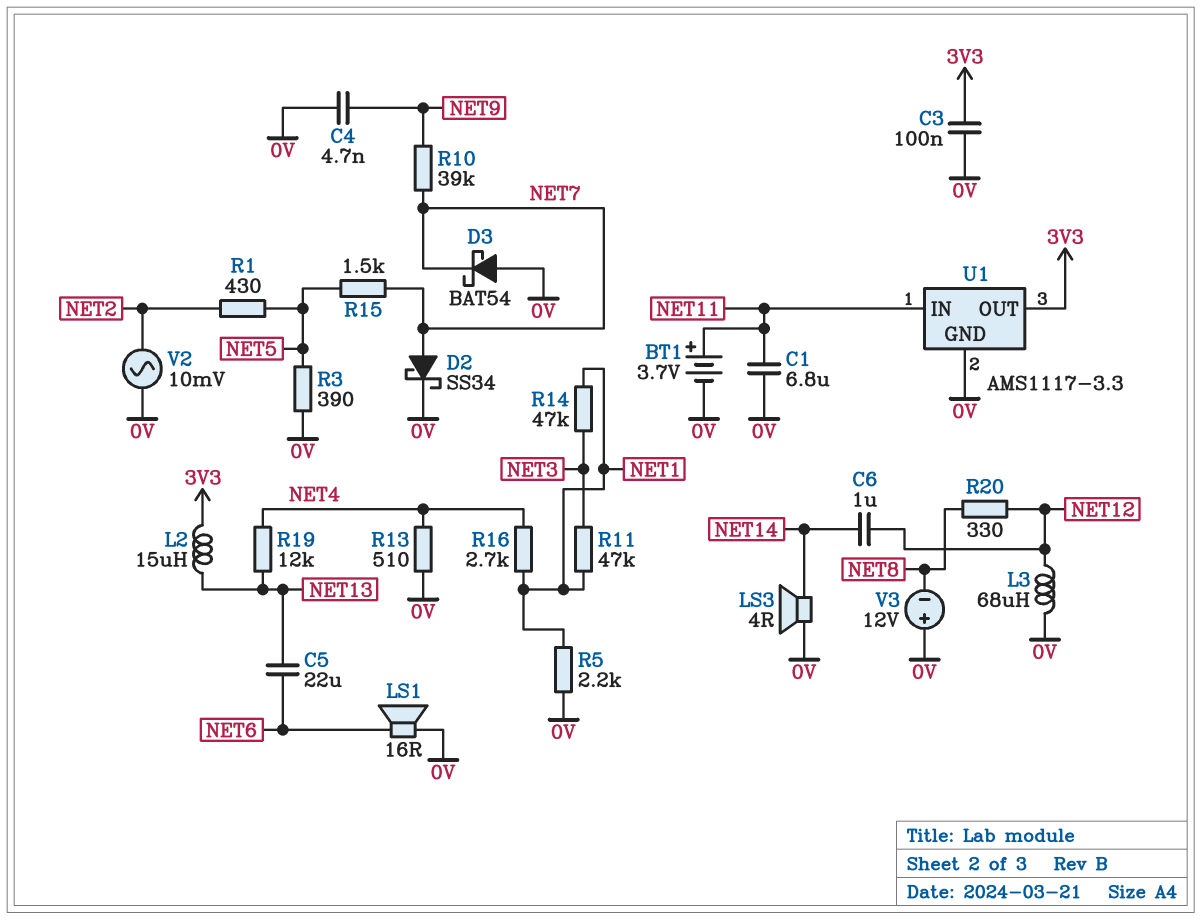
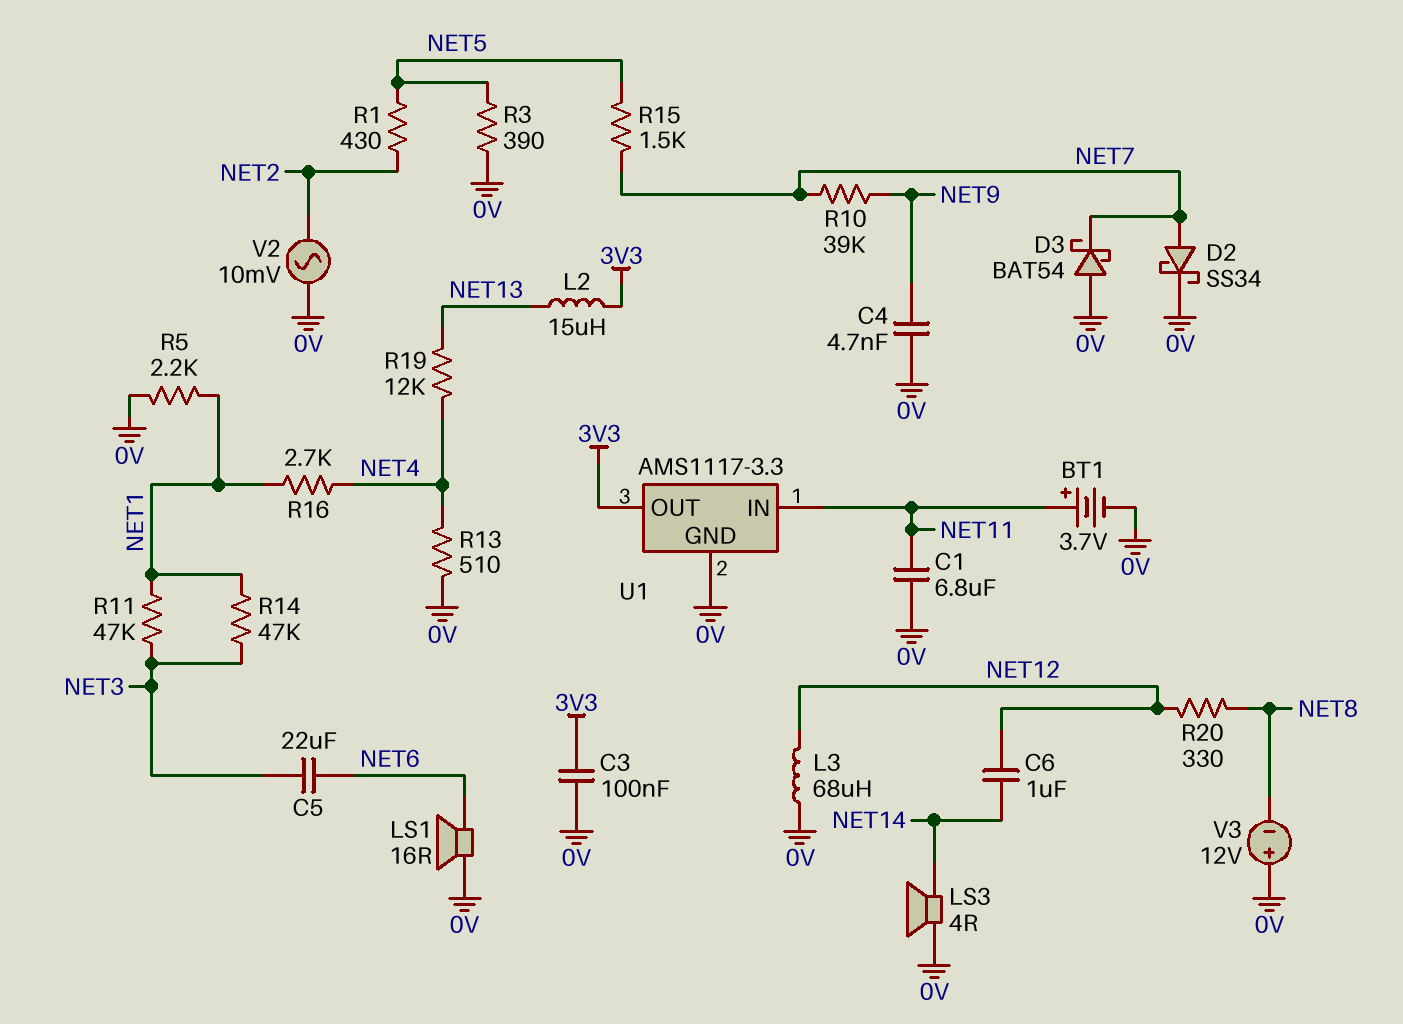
C5: 22uF (NET6, NET13) -> 22uF (NET3, NET6)

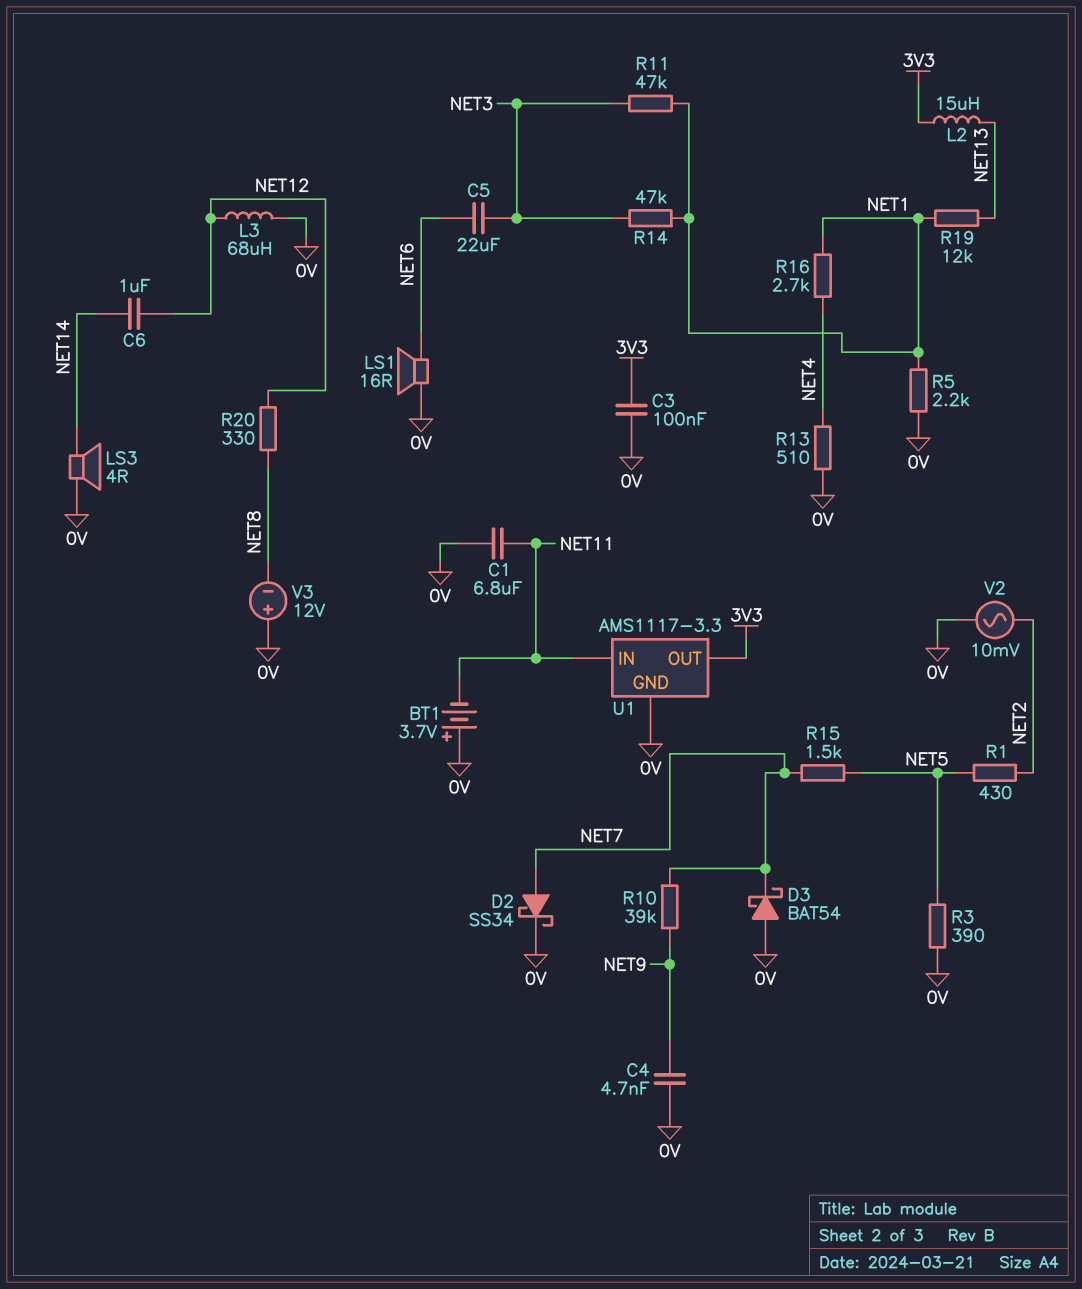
BT1: 3.7V (plus NET11, minus 0V) -> 3.7V (plus 0V, minus NET11)
R19: 12k (NET4, NET13) -> 12k (NET1, NET13)

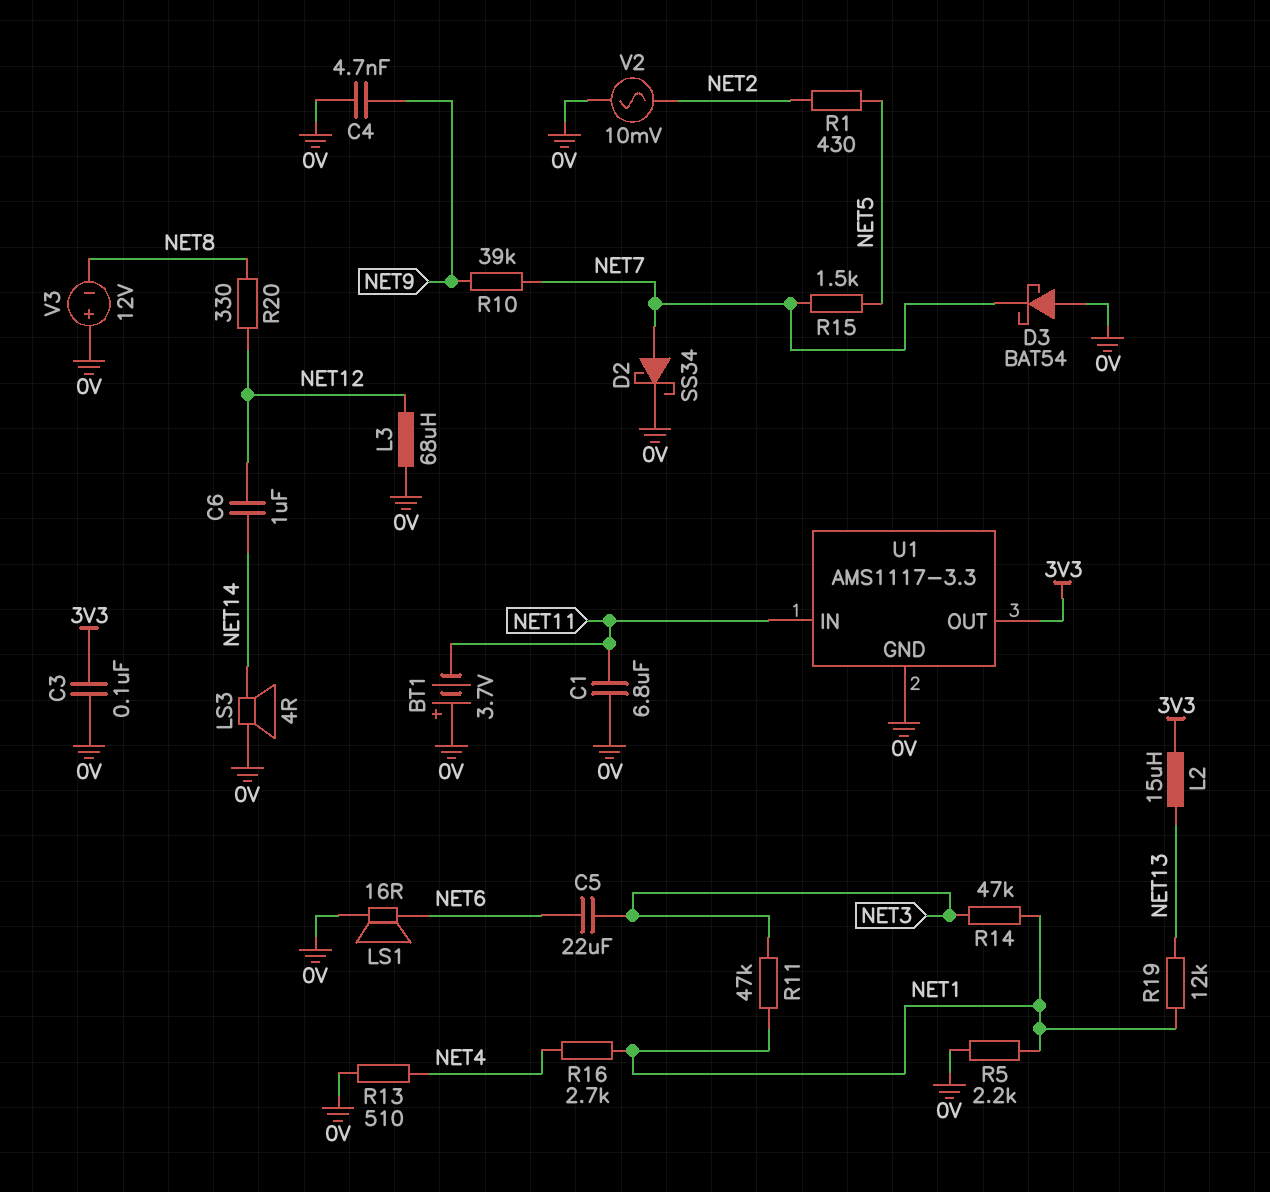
R3: 390 (0V, NET5) -> none

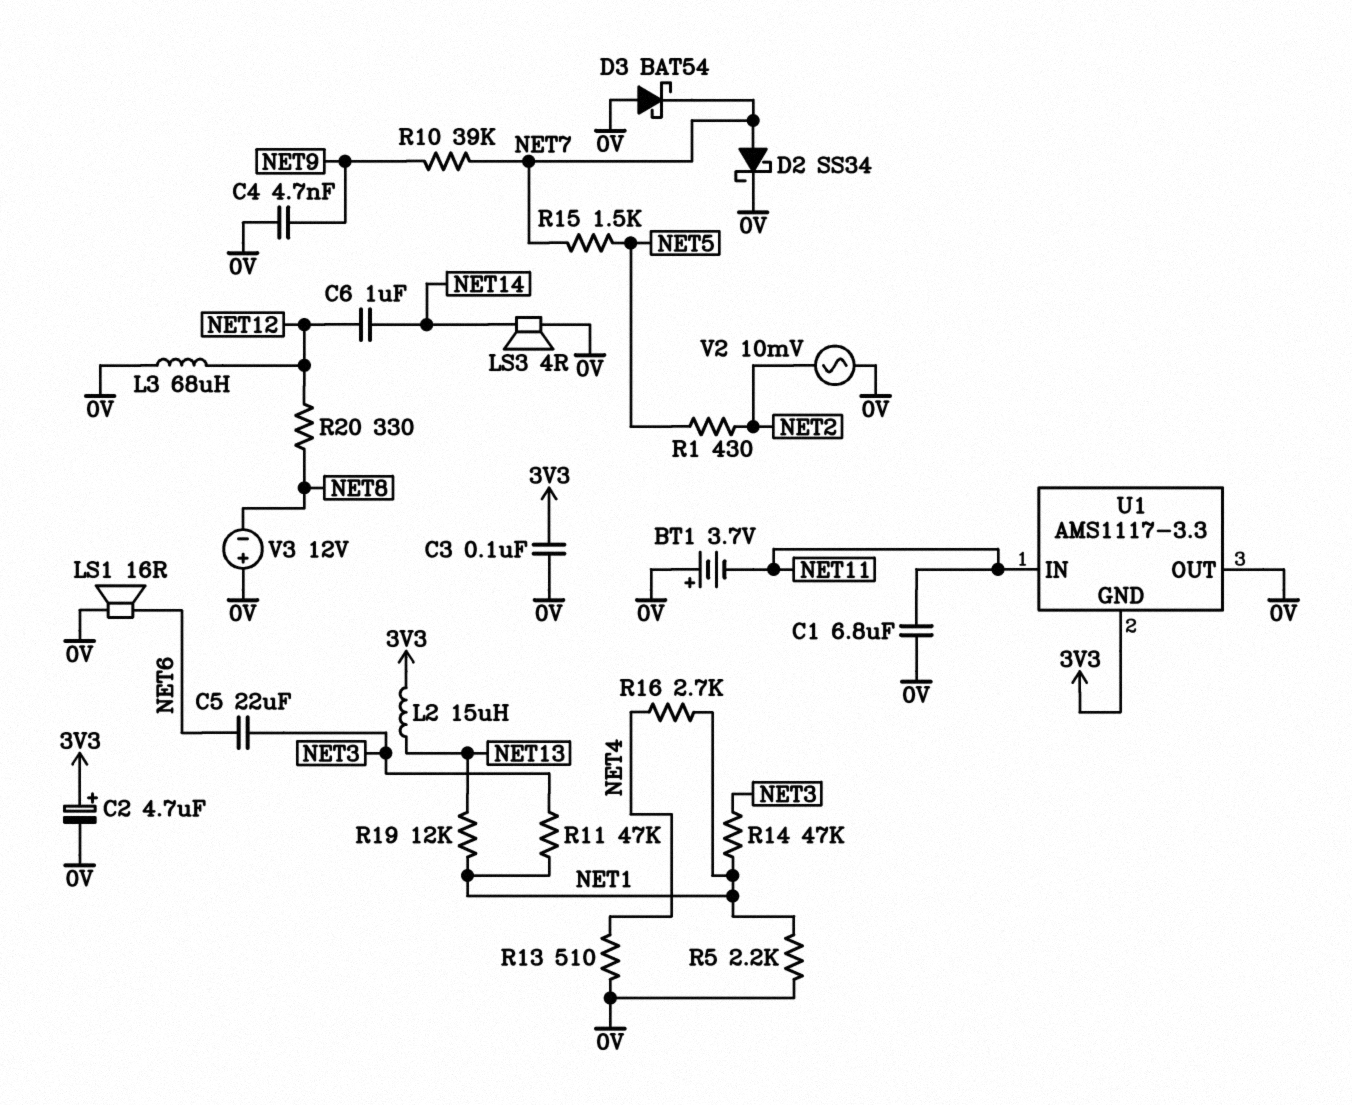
C2: none -> 4.7uF (plus 3V3, minus 0V)
U1 pin GND: 0V -> 3V3
U1 pin OUT: 3V3 -> 0V

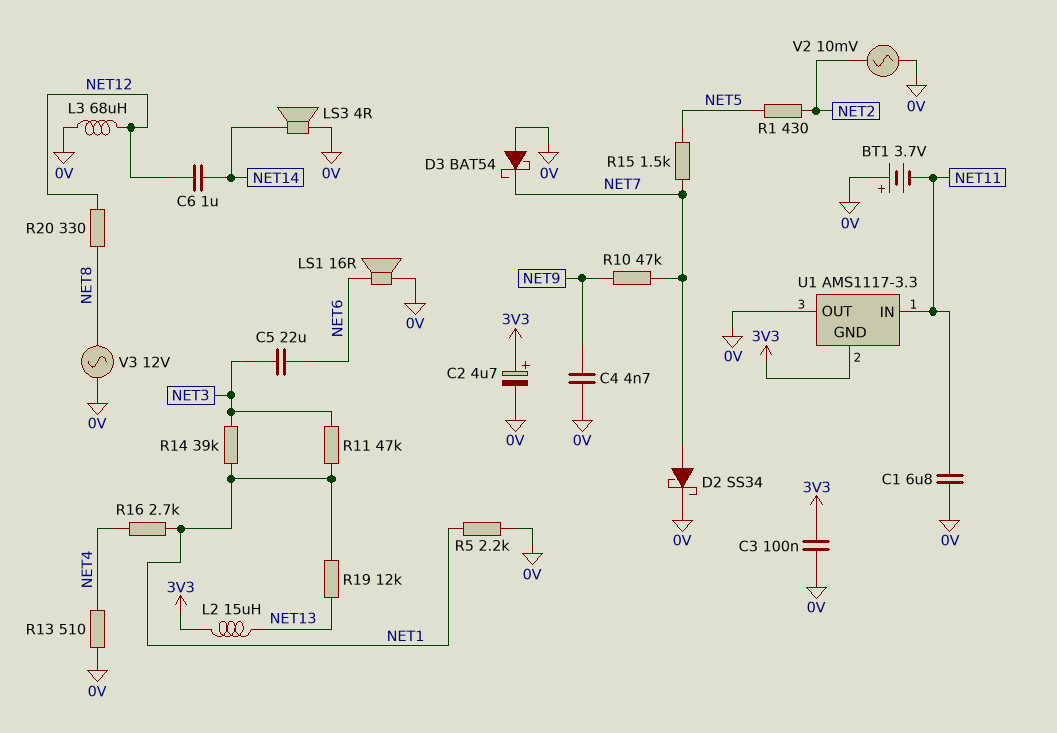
R10: 39k (NET7, NET9) -> 47k (NET7, NET9)
R14: 47k (NET1, NET3) -> 39k (NET1, NET3)
V3: 12V (plus 0V, minus NET8) -> AC 12V (0V, NET8)

